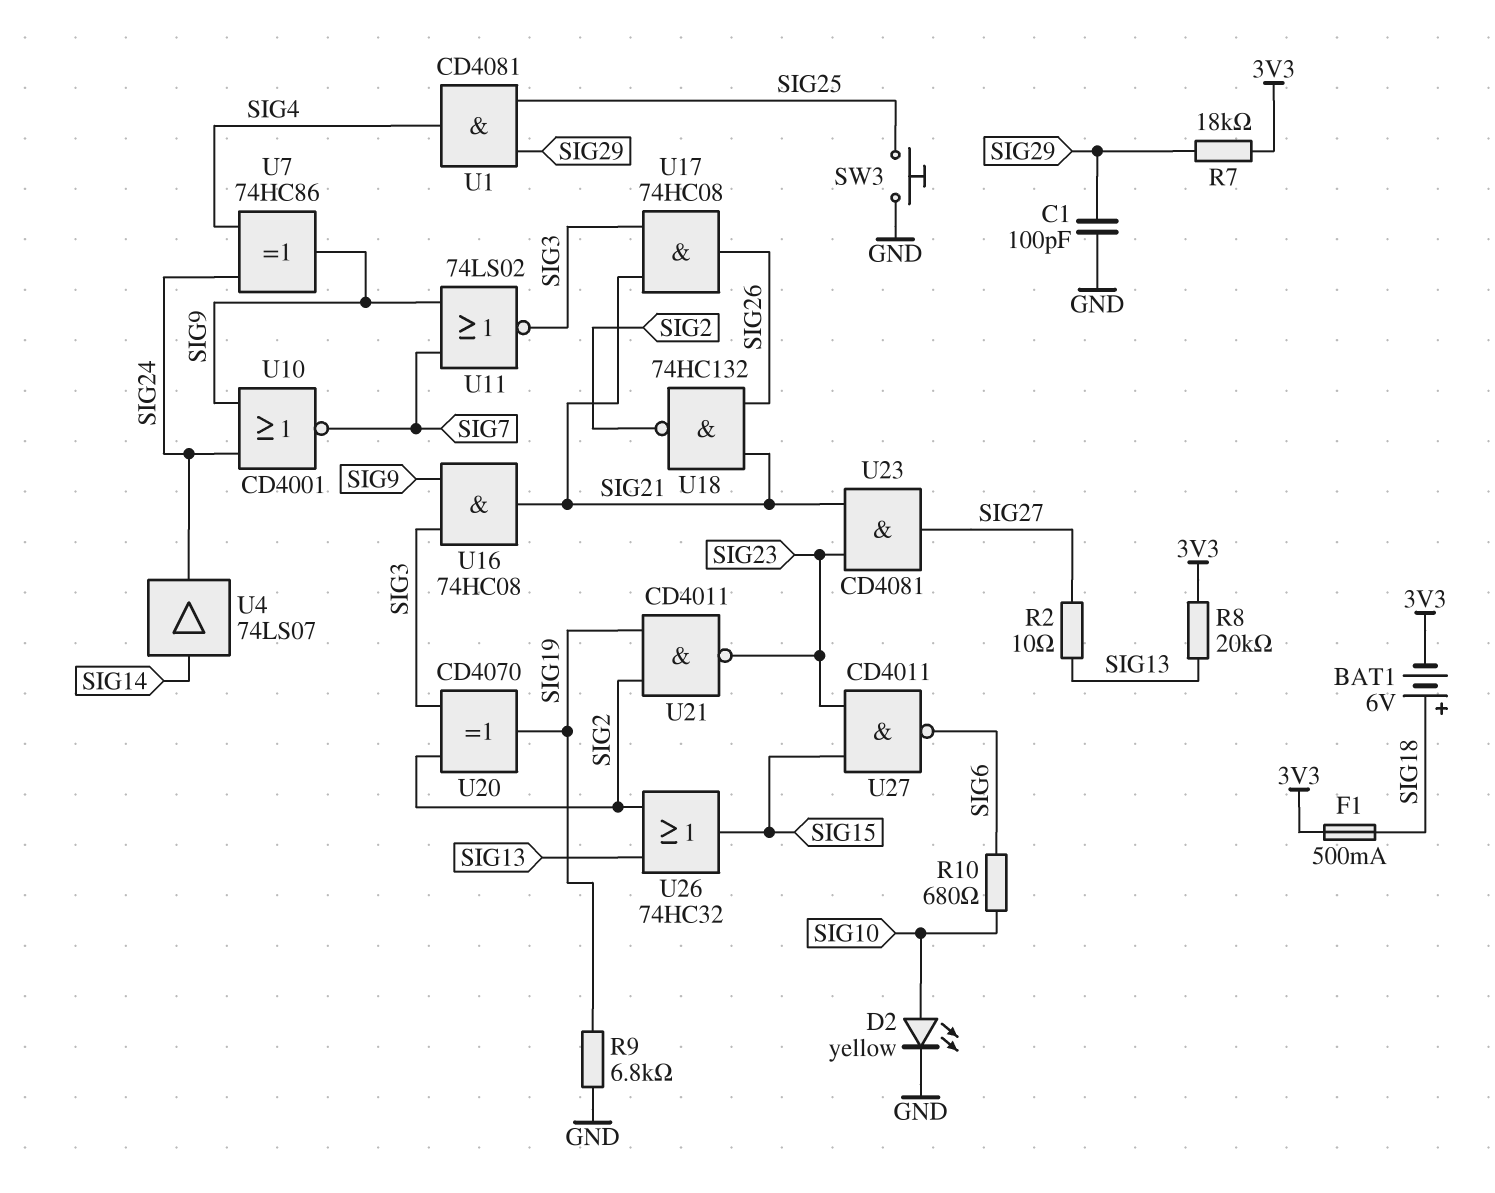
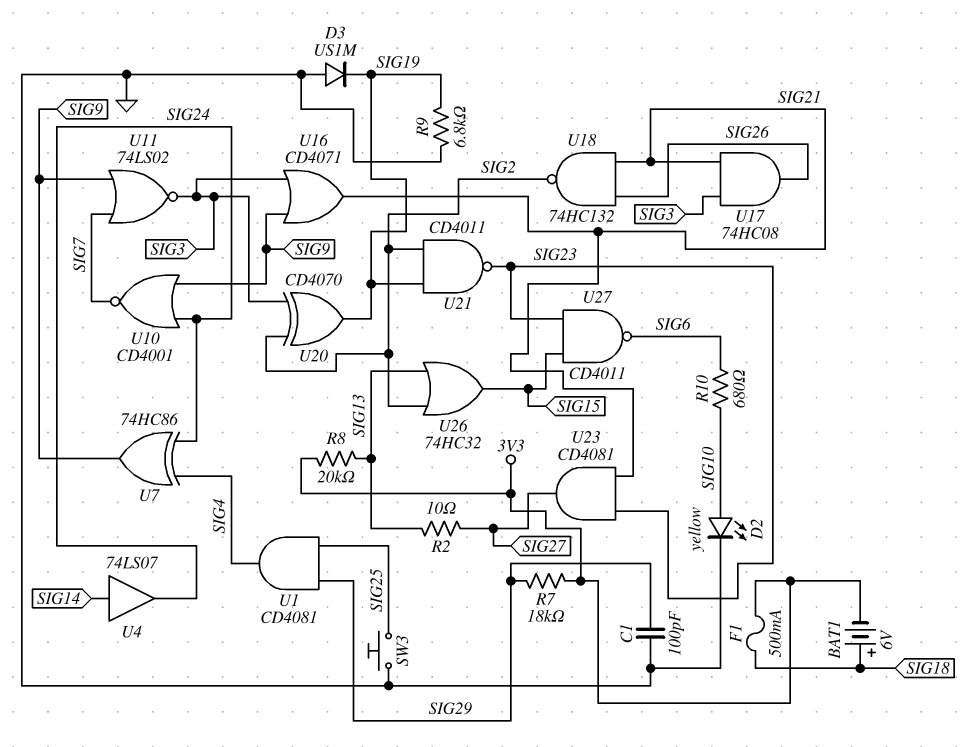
D3: none -> diode US1M (A GND, K SIG19)
U16: AND 74HC08 (in SIG3, in SIG9, out SIG21) -> OR CD4071 (in SIG3, in SIG9, out SIG21)

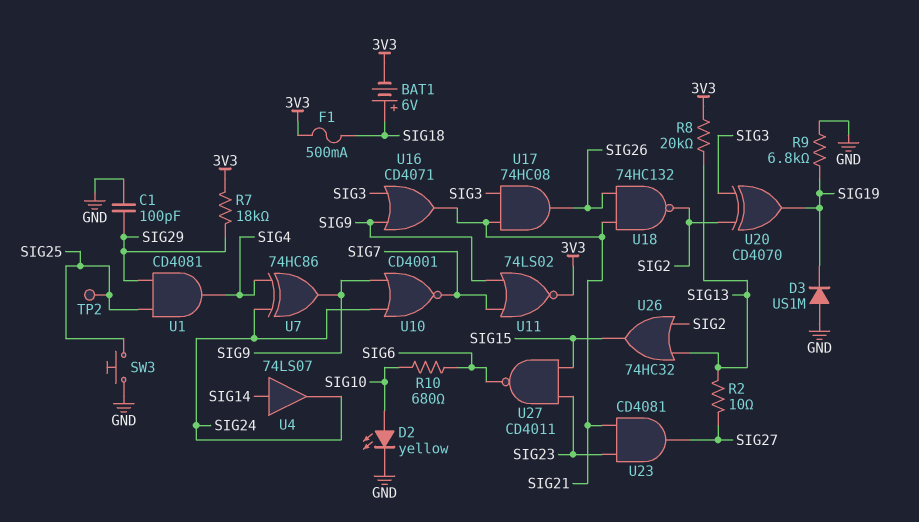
TP2: none -> test point (SIG25)
U11: NOR 74LS02 (in SIG7, in SIG9, out SIG3) -> NOR 74LS02 (in SIG7, in SIG9, out 3V3)
U21: NAND CD4011 (in SIG2, in SIG19, out SIG23) -> none

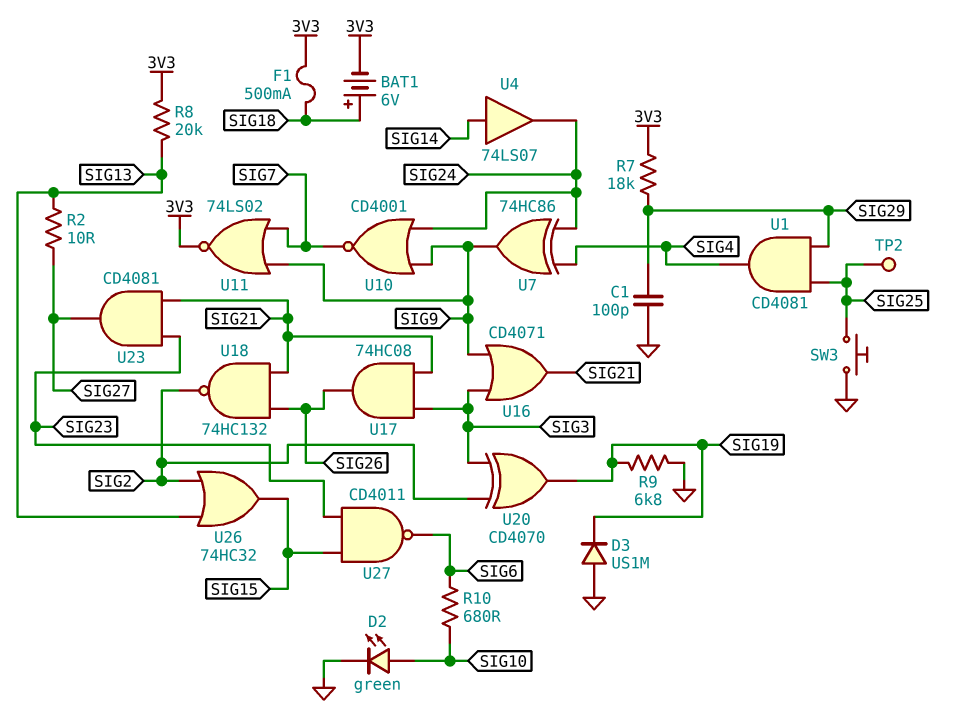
D2: LED yellow (A SIG10, K GND) -> LED green (A SIG10, K GND)

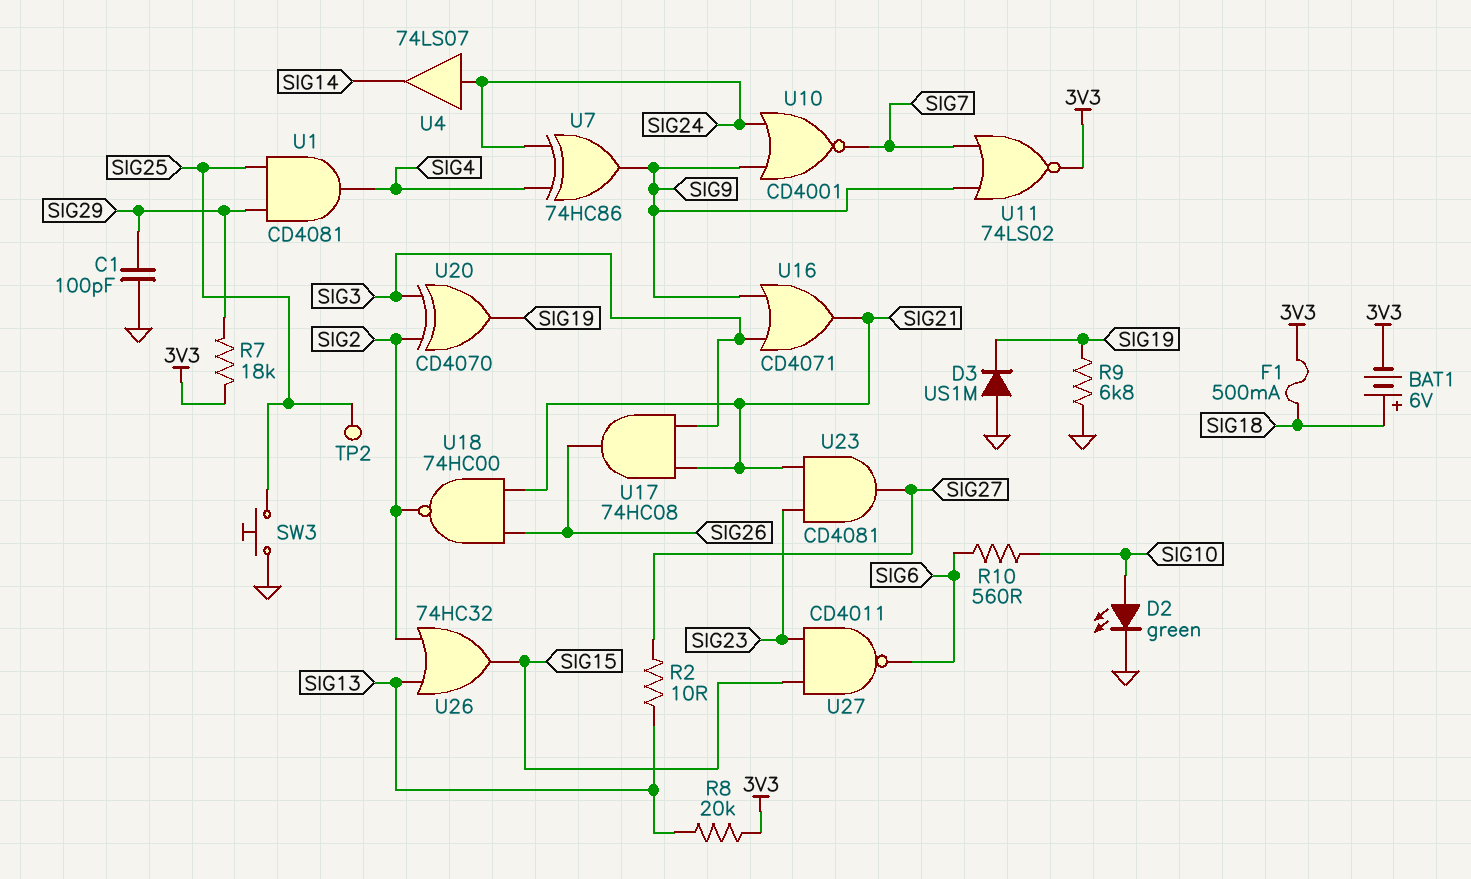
R10: 680 (SIG6, SIG10) -> 560 (SIG6, SIG10)
U4: buffer 74LS07 (in SIG14, out SIG24) -> buffer 74LS07 (in SIG24, out SIG14)
U18: NAND 74HC132 (in SIG21, in SIG26, out SIG2) -> NAND 74HC00 (in SIG21, in SIG26, out SIG2)

